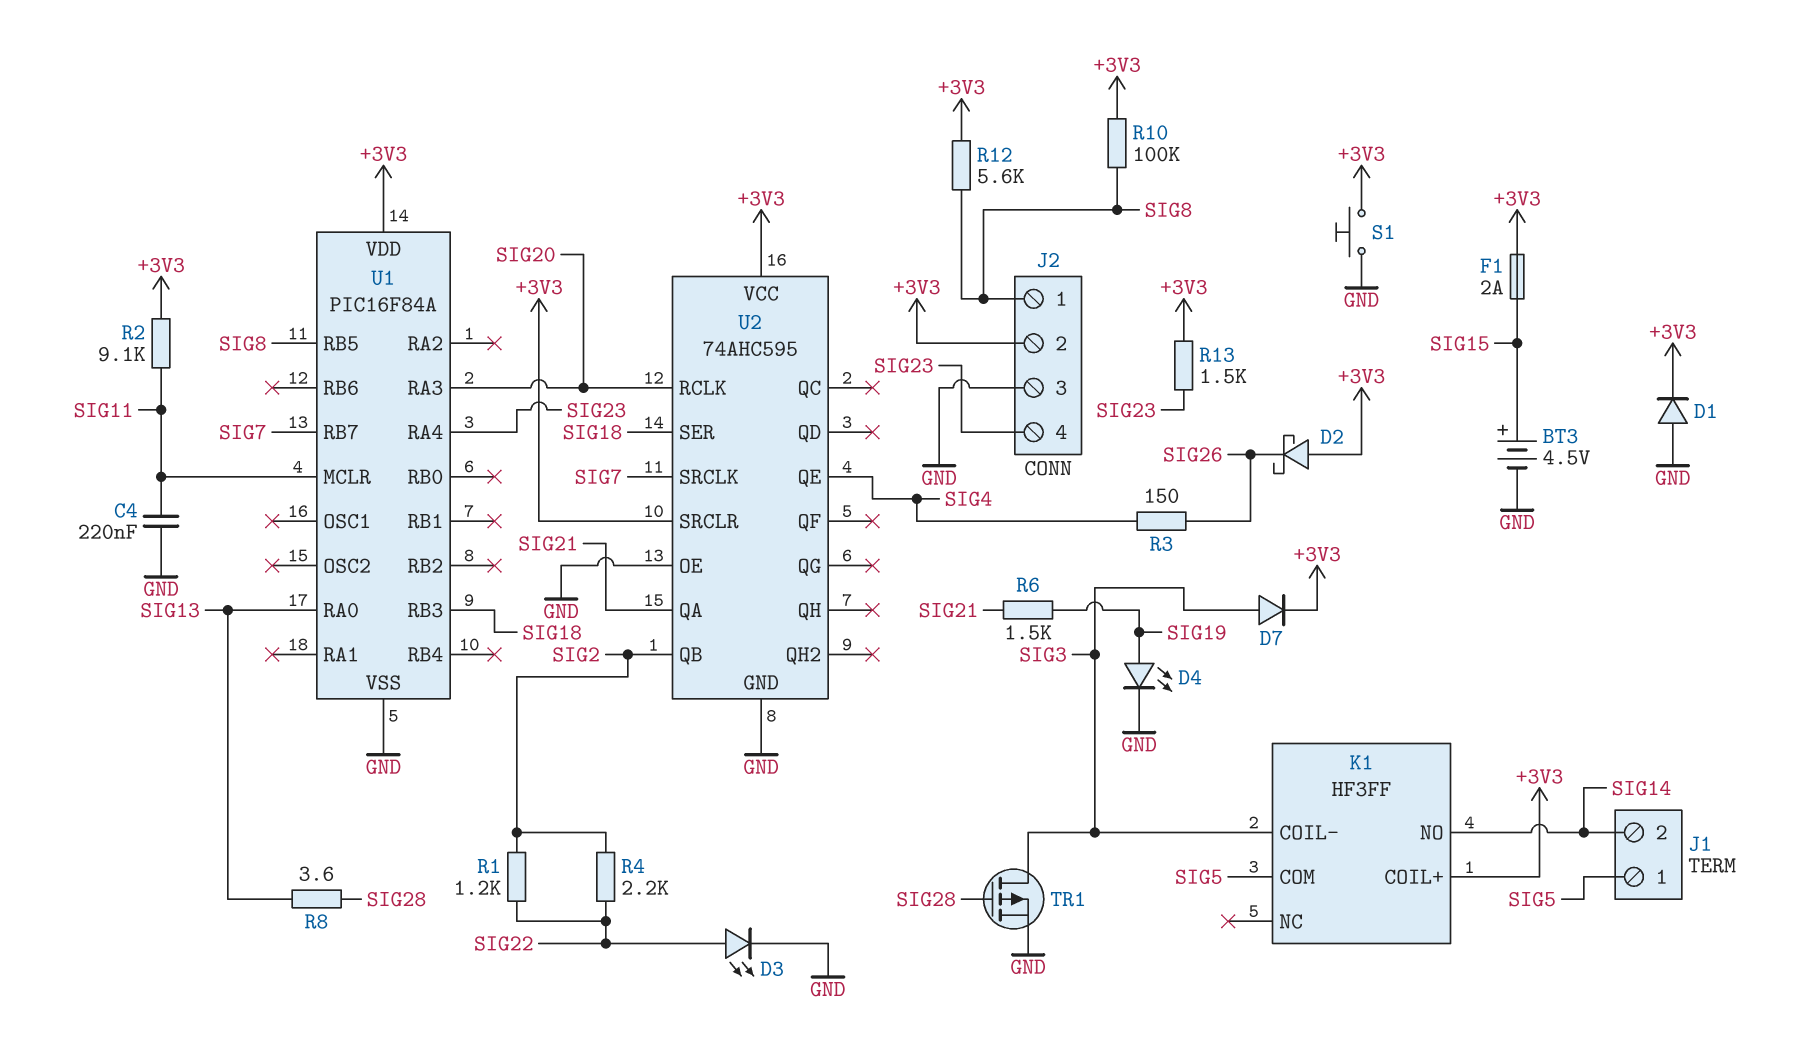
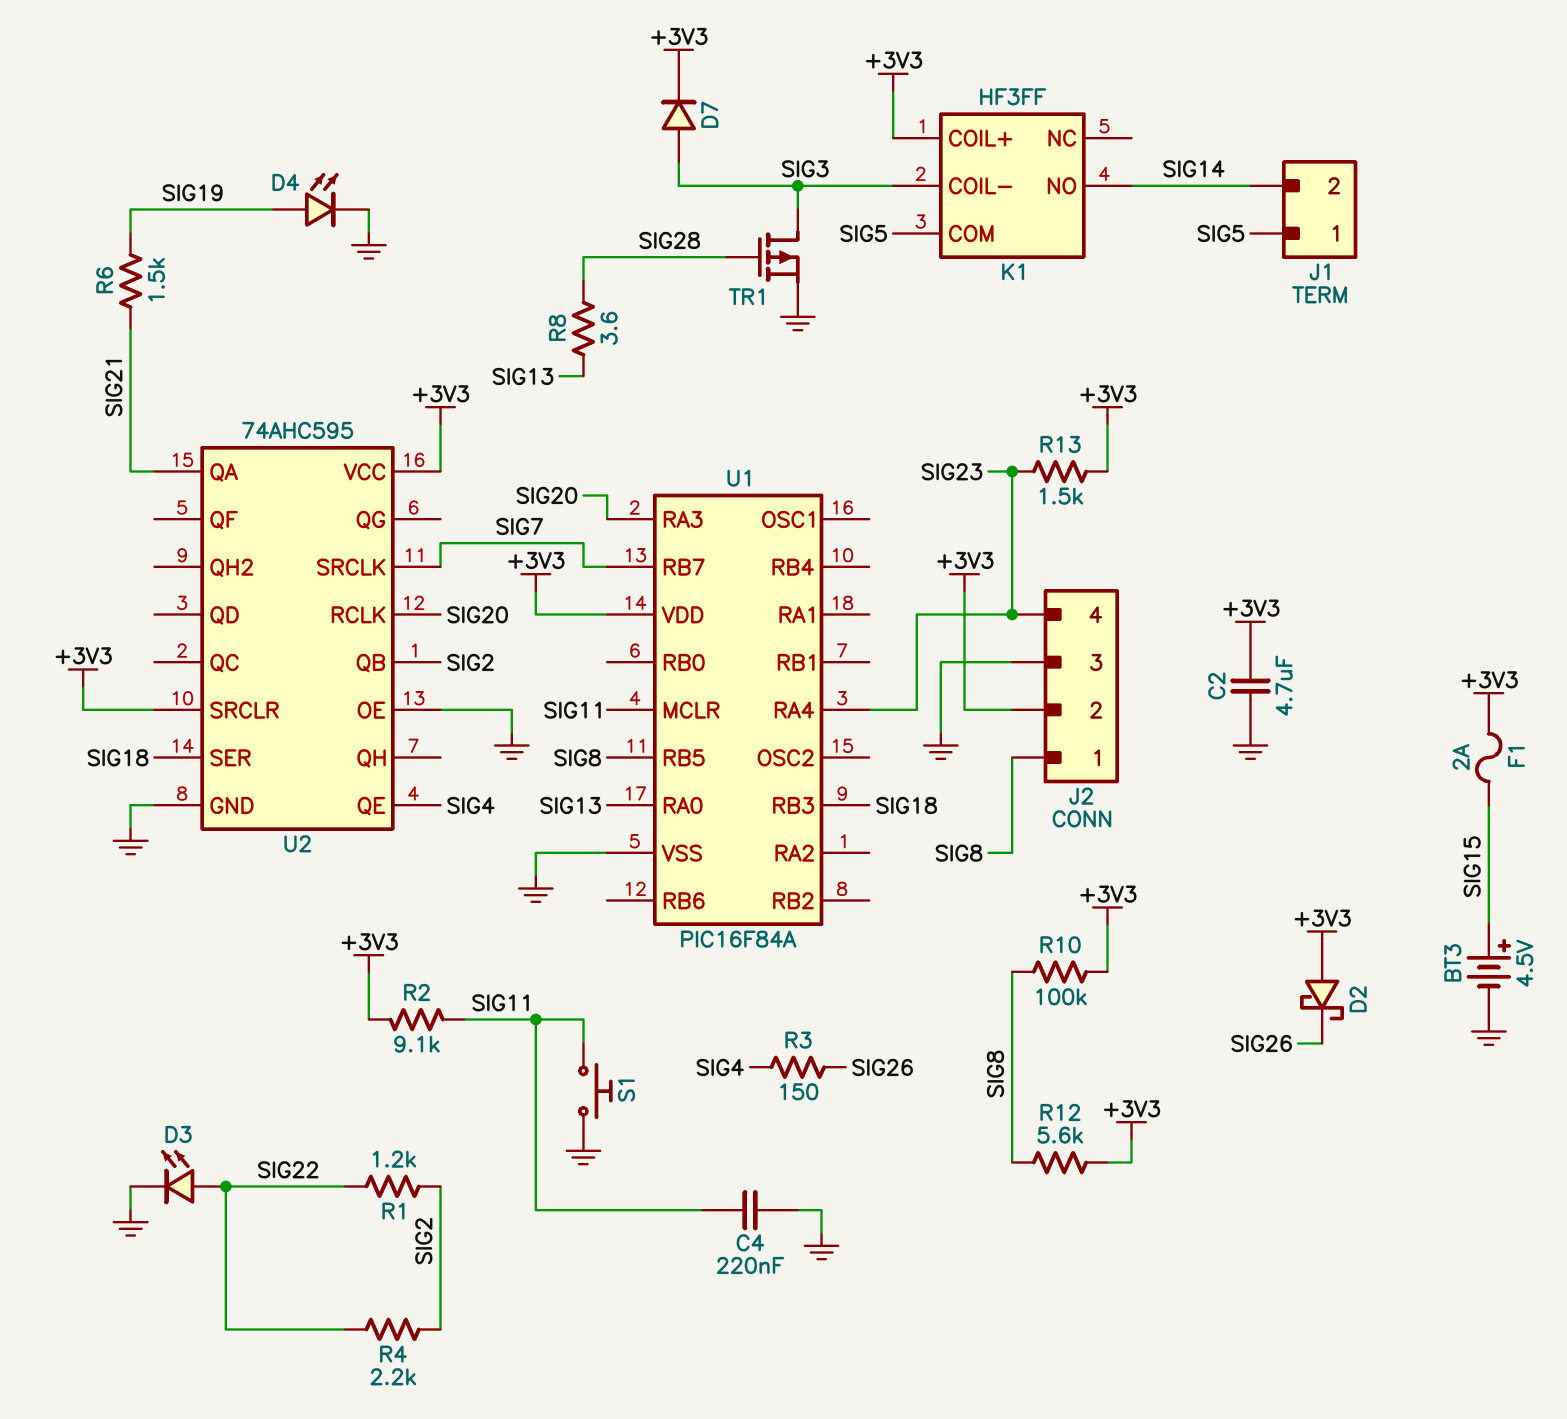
C2: none -> 4.7uF (+3V3, GND)
D1: diode (A GND, K +3V3) -> none
S1: button (+3V3, GND) -> button (GND, SIG11)

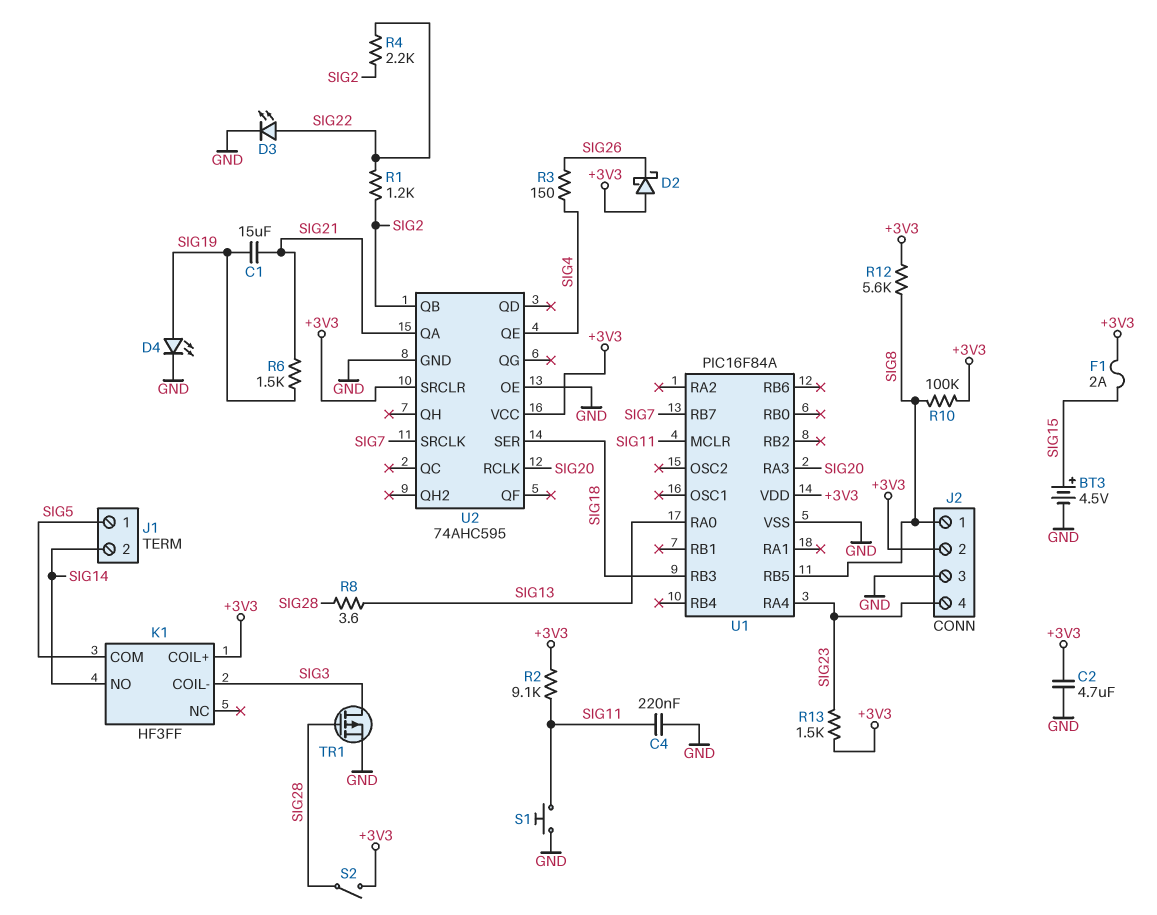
C1: none -> 15uF (SIG19, SIG21)
D7: diode (A SIG3, K +3V3) -> none
S2: none -> switch (+3V3, SIG28)

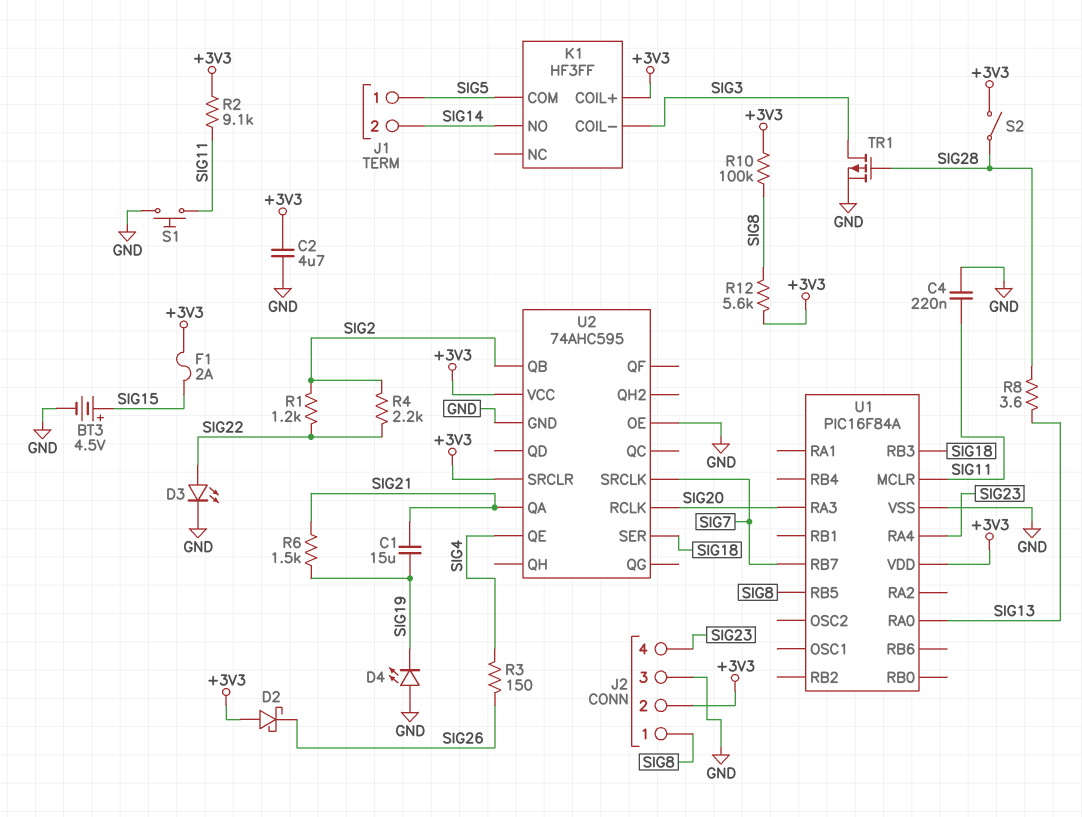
D4: LED (A SIG19, K GND) -> LED (A GND, K SIG19)
R13: 1.5k (+3V3, SIG23) -> none

